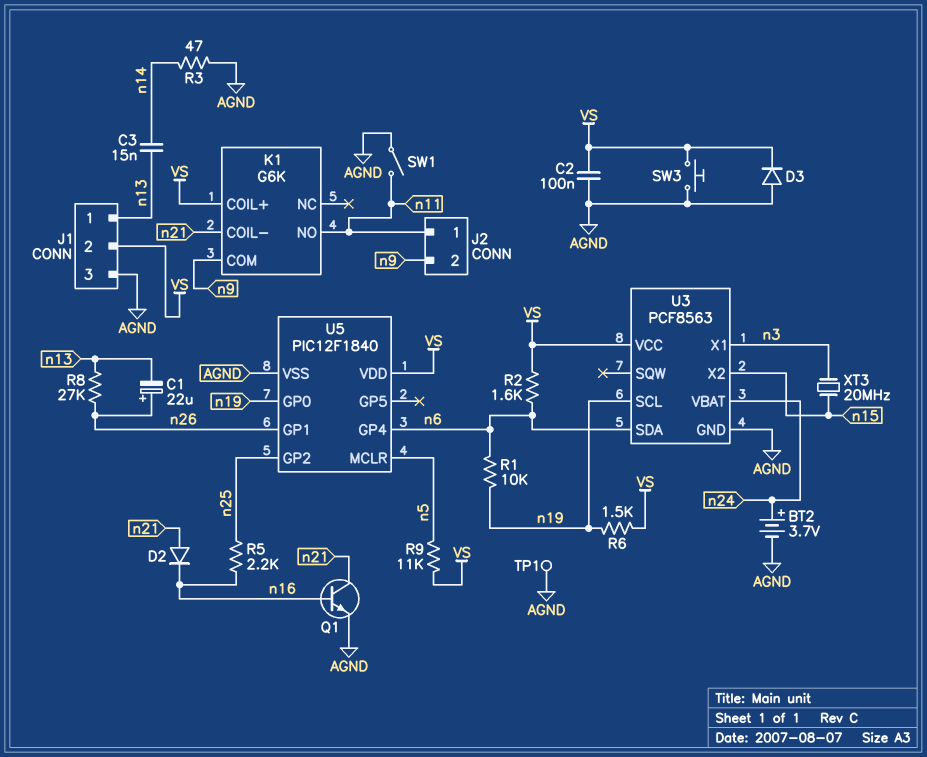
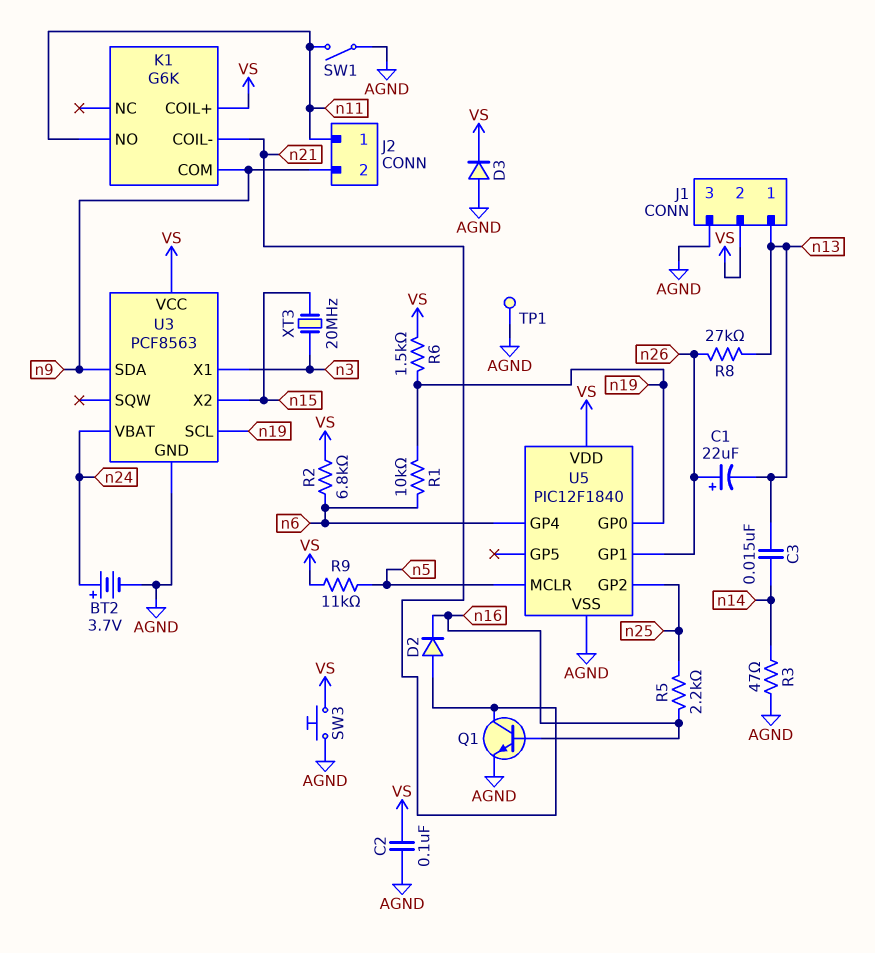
R2: 1.6k (VS, n6) -> 6.8k (VS, n6)
U3 pin SDA: n6 -> n9

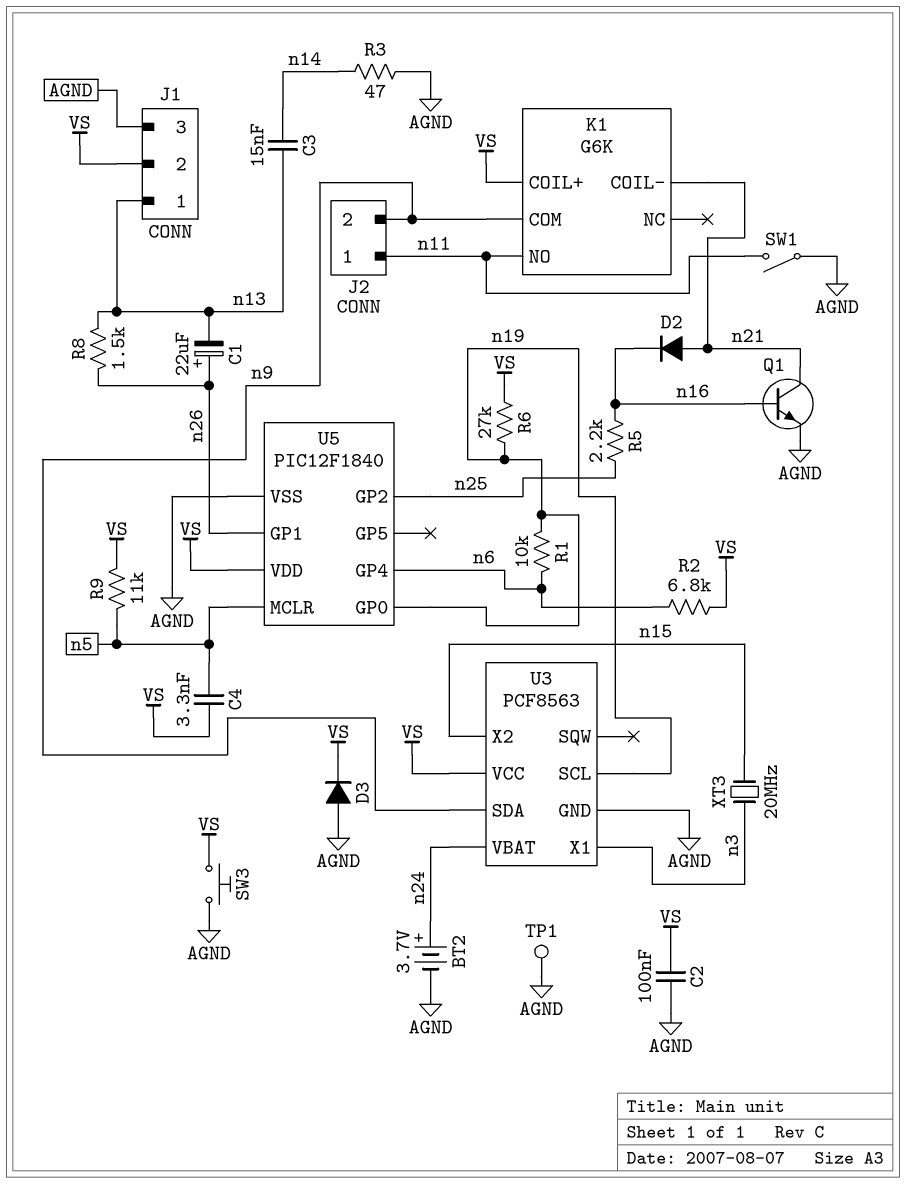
C4: none -> 3.3nF (VS, n5)
R6: 1.5k (VS, n19) -> 27k (VS, n19)
R8: 27k (n13, n26) -> 1.5k (n13, n26)

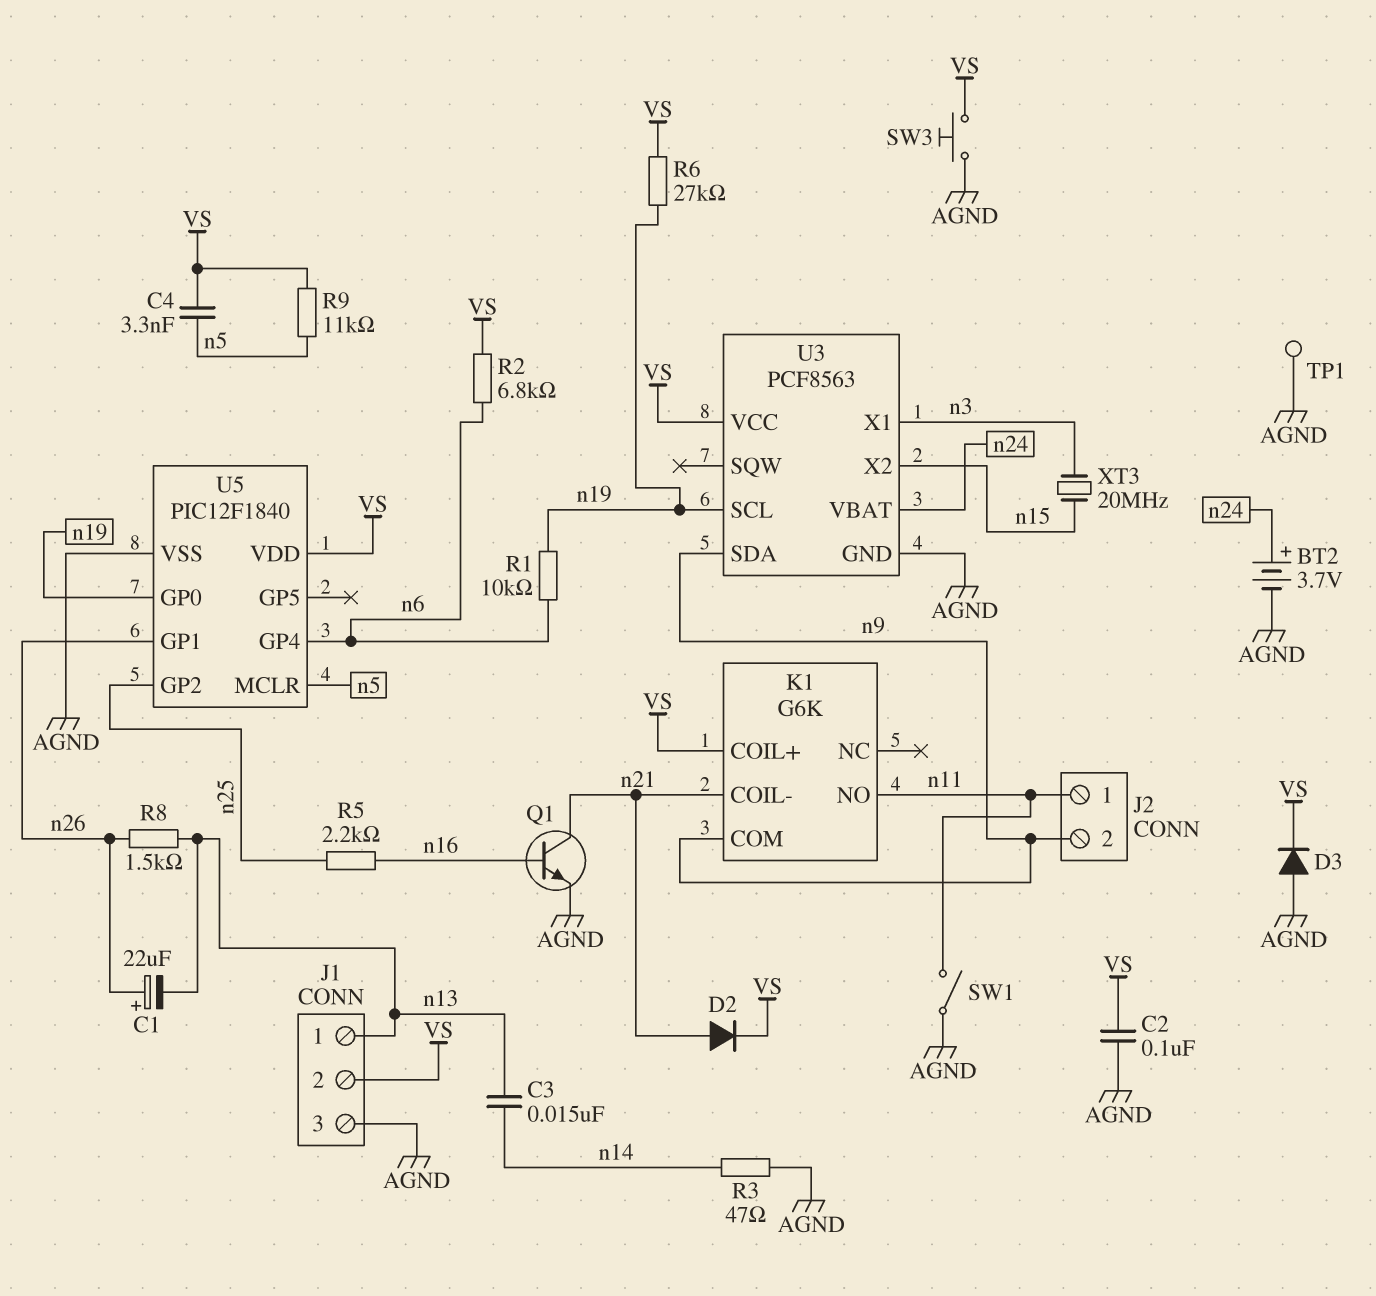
D2: diode (A n21, K n16) -> diode (A n21, K VS)

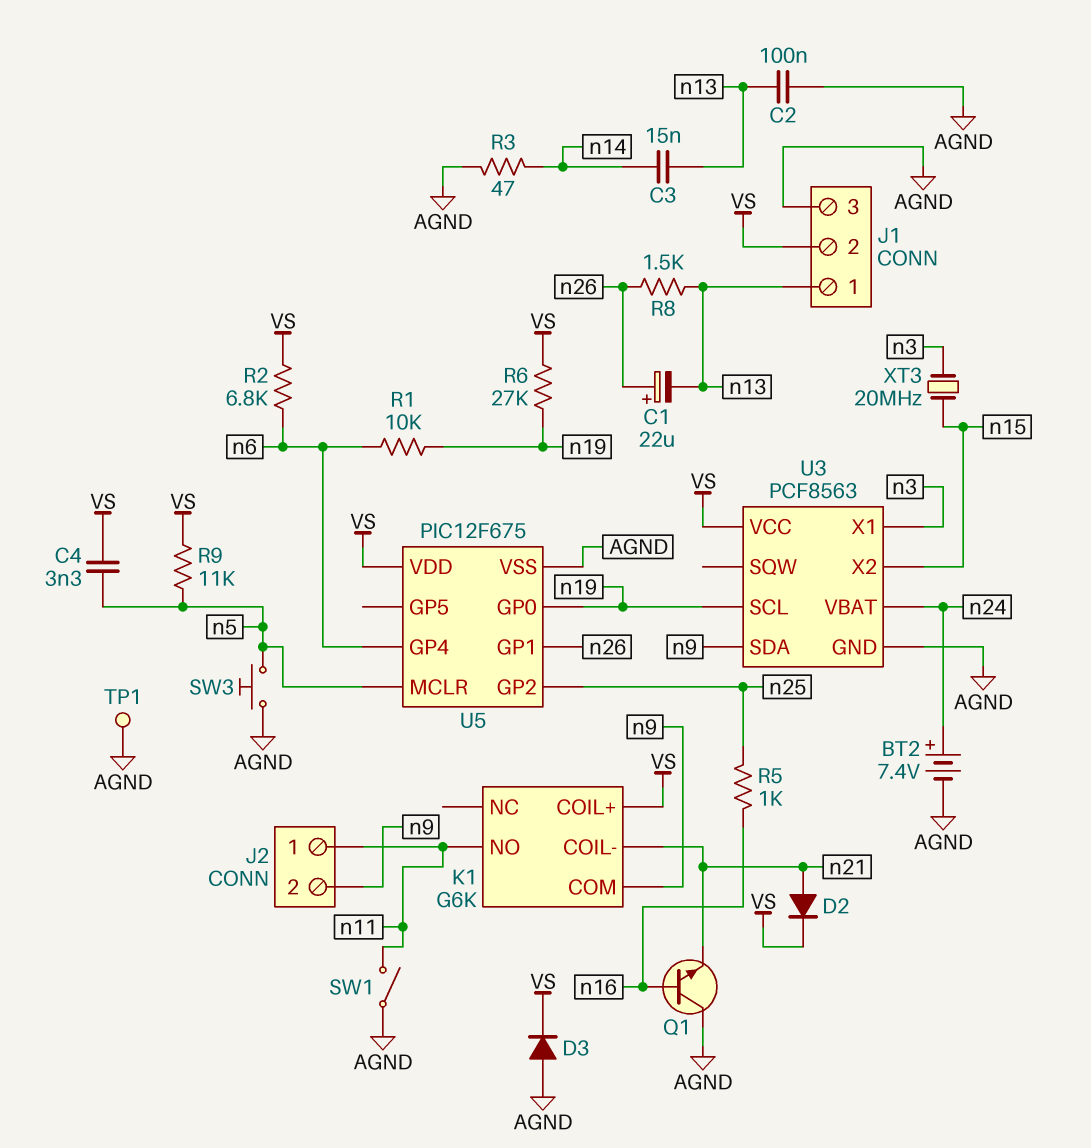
BT2: 3.7V (plus n24, minus AGND) -> 7.4V (plus n24, minus AGND)
C2: 100nF (AGND, VS) -> 100nF (AGND, n13)
Q1: NPN (B n16, C n21, E AGND) -> NPN (B n16, C AGND, E n21)
R5: 2.2k (n16, n25) -> 1k (n16, n25)
SW3: button (AGND, VS) -> button (AGND, n5)
U5: PIC12F1840 -> PIC12F675

